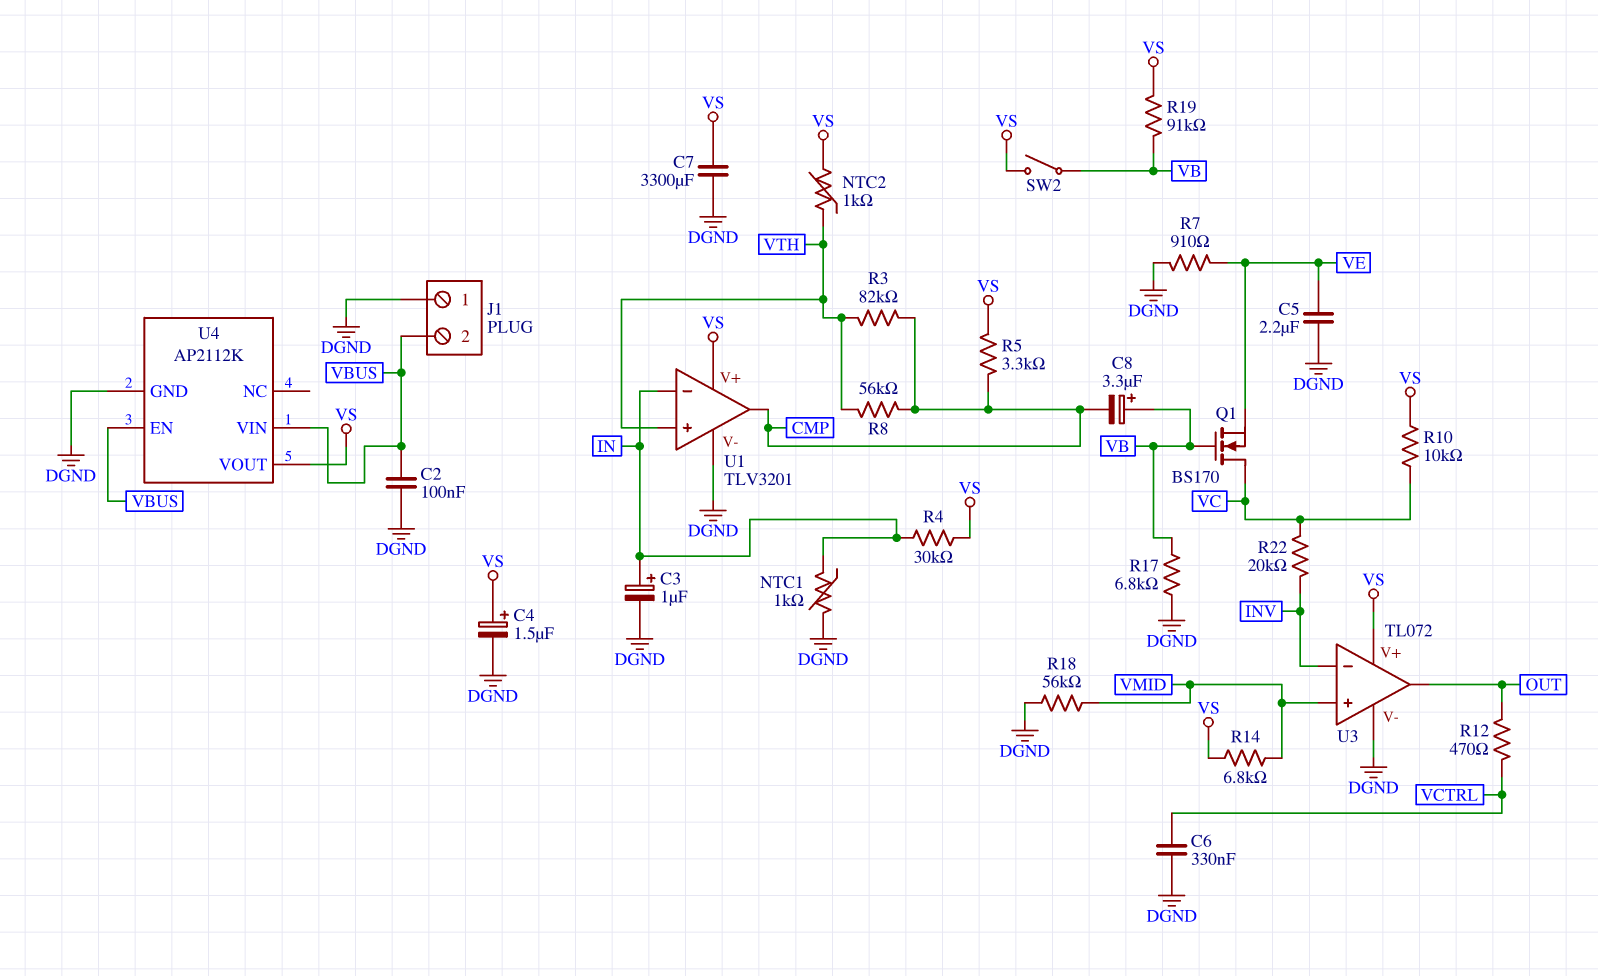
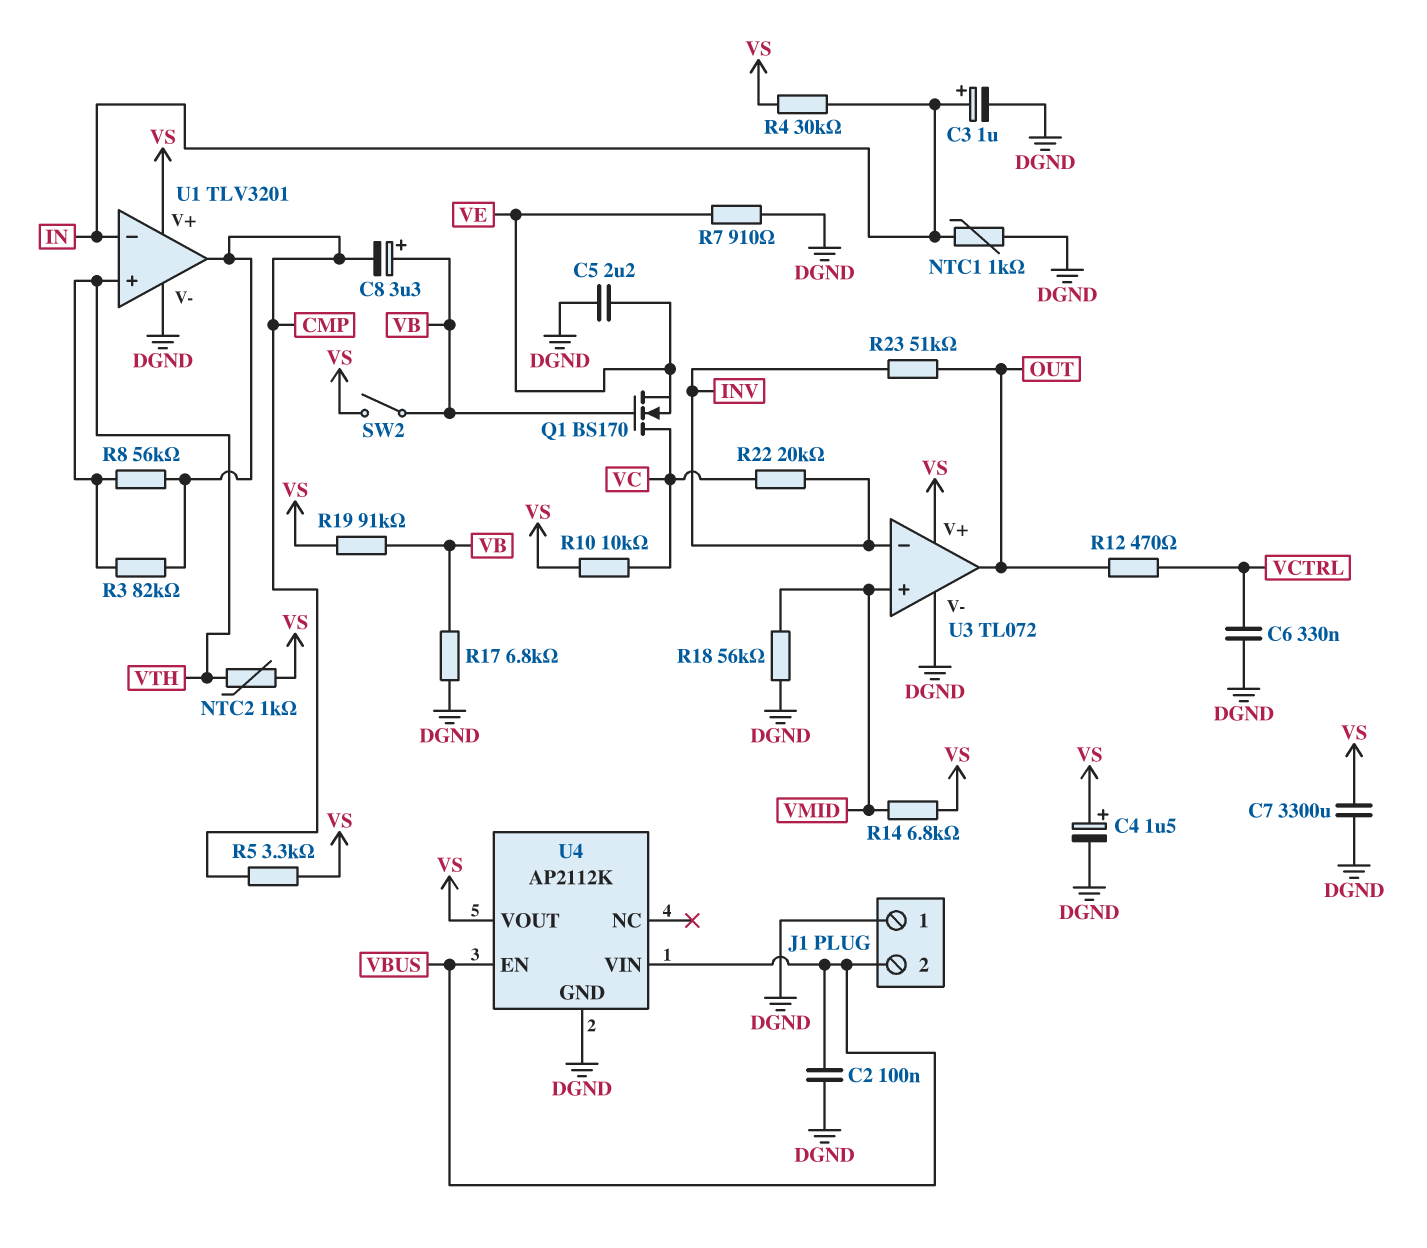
R23: none -> 51k (INV, OUT)

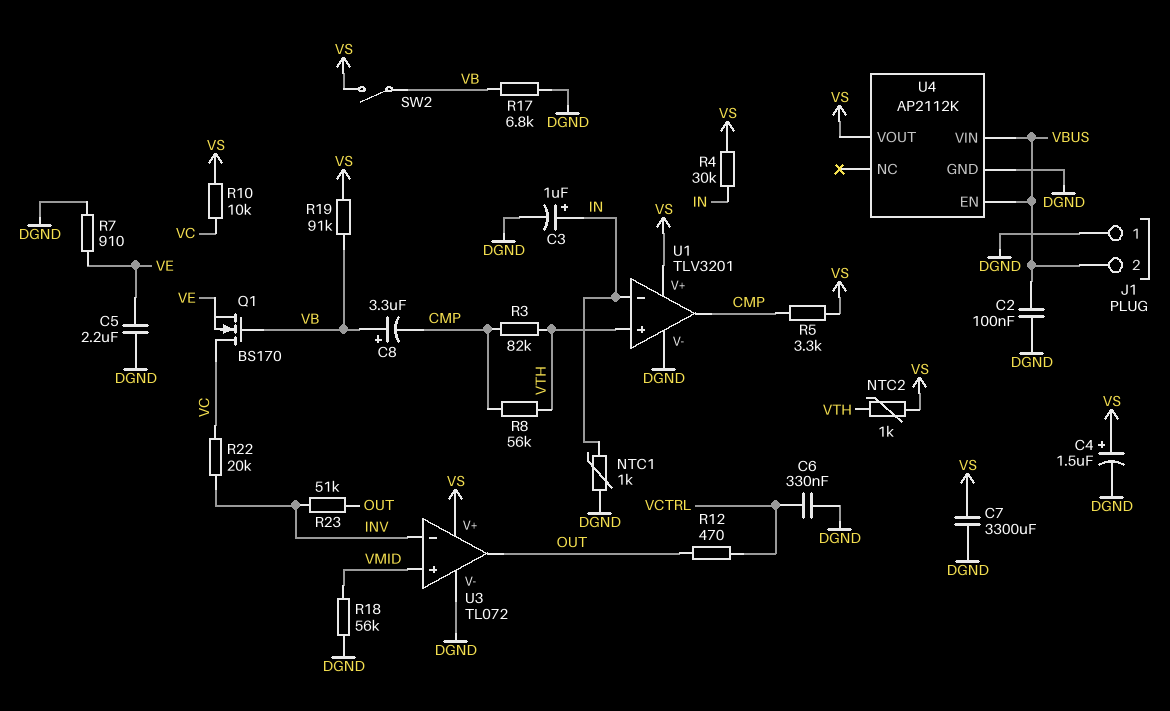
R14: 6.8k (VMID, VS) -> none

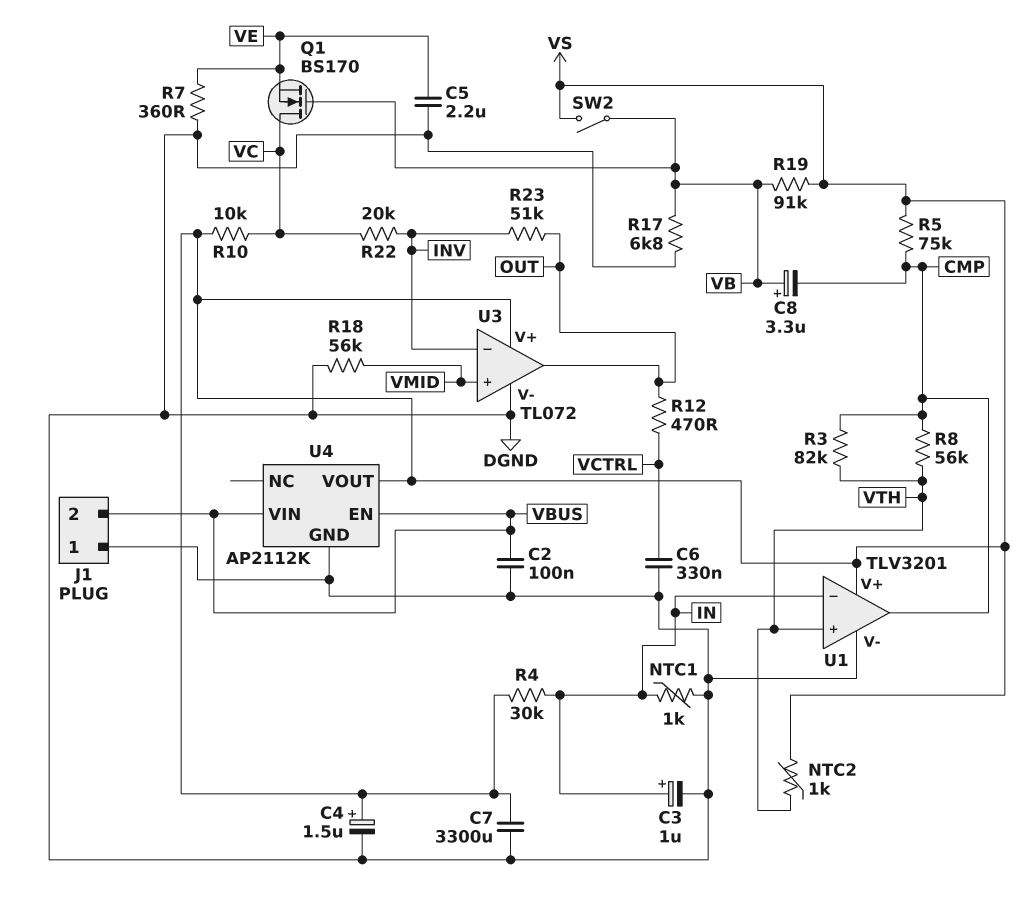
R5: 3.3k (CMP, VS) -> 75k (CMP, VS)
R7: 910 (DGND, VE) -> 360 (DGND, VE)

